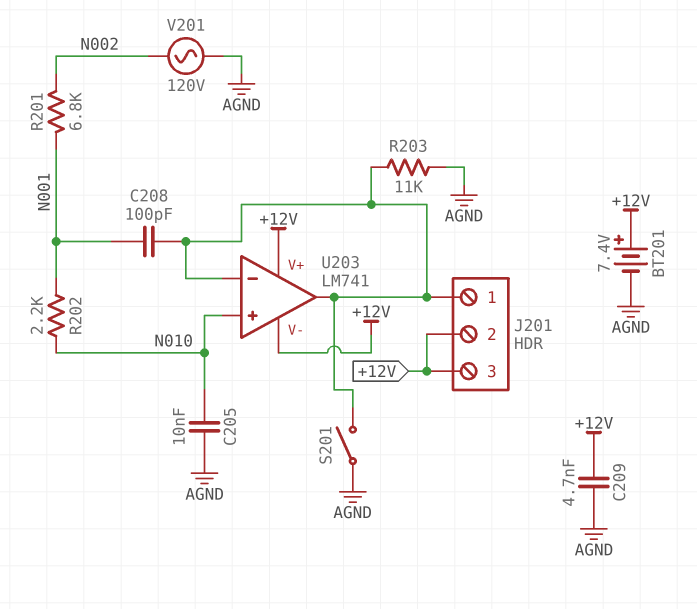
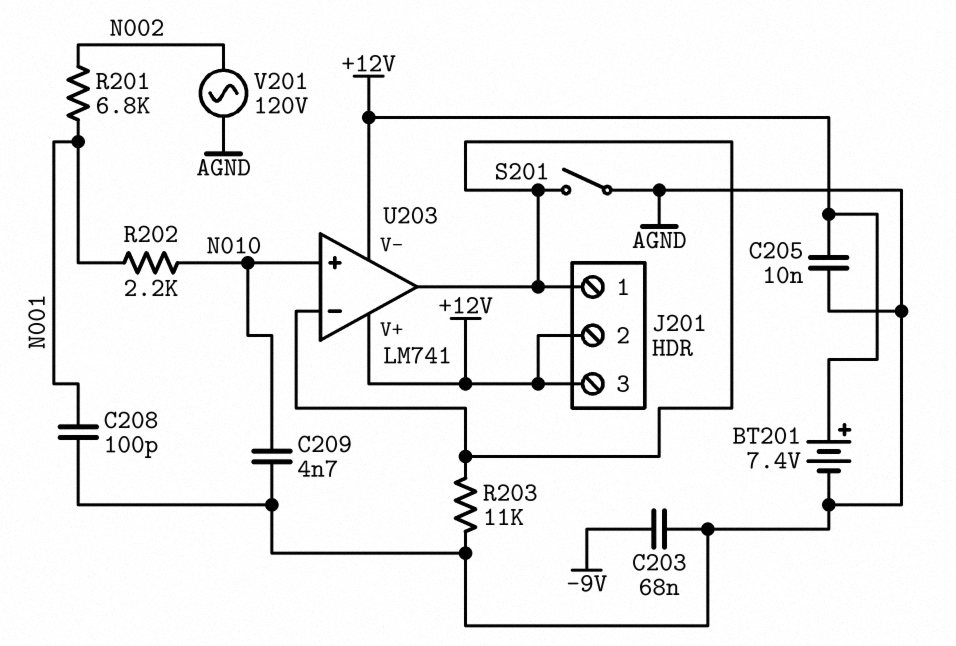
C203: none -> 68nF (-9V, AGND)
C205: 10nF (AGND, N010) -> 10nF (+12V, AGND)
C208: 100pF (J201/1, N001) -> 100pF (AGND, N001)
C209: 4.7nF (+12V, AGND) -> 4.7nF (AGND, N010)

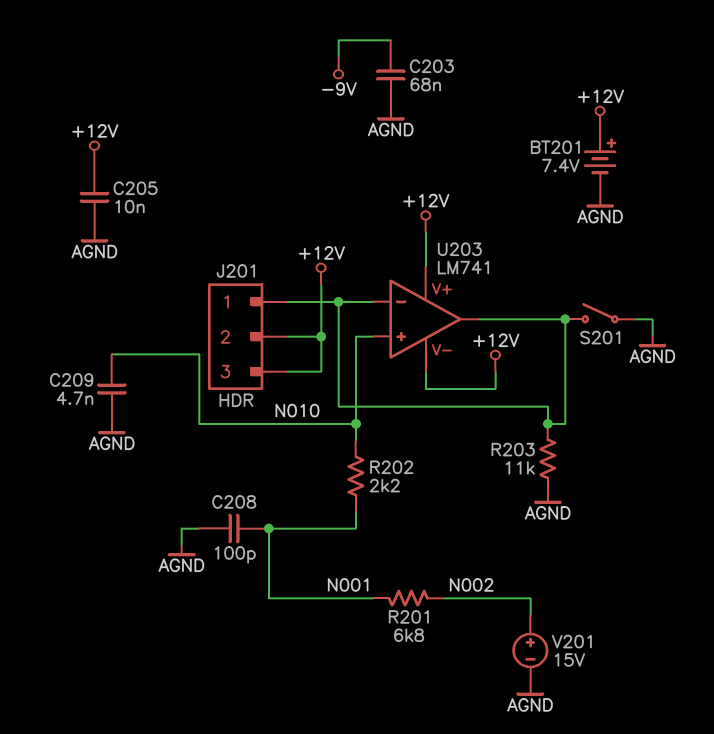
V201: AC 120V (AGND, N002) -> 15V (plus N002, minus AGND)

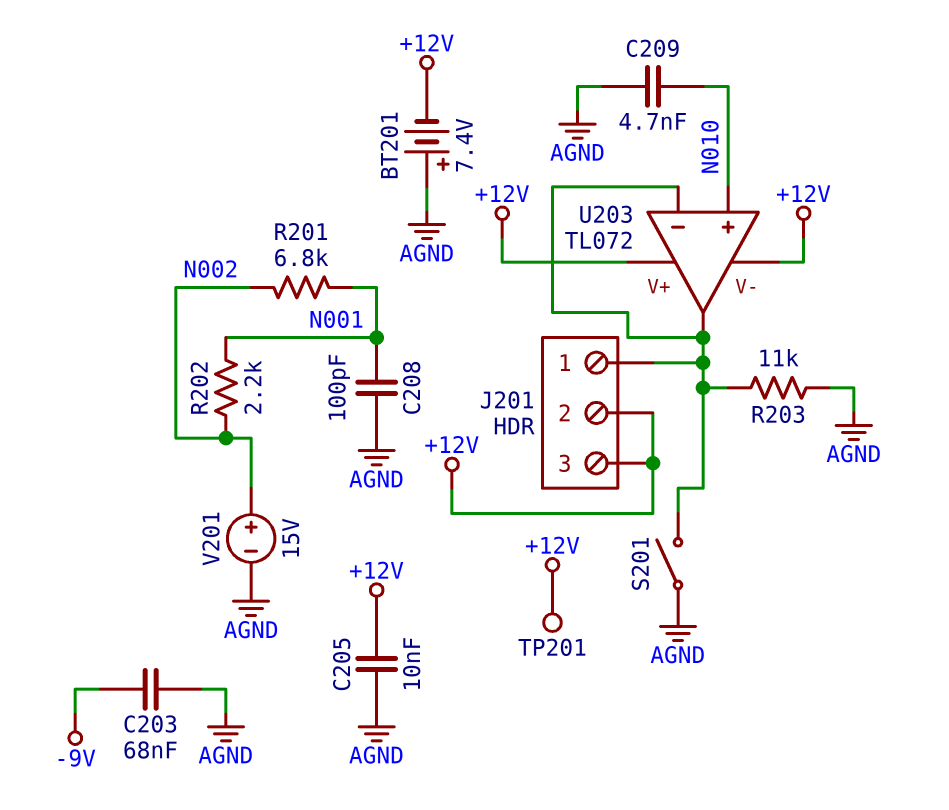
BT201: 7.4V (plus +12V, minus AGND) -> 7.4V (plus AGND, minus +12V)
R202: 2.2k (N001, N010) -> 2.2k (N001, N002)
TP201: none -> test point (+12V)
U203: LM741 -> TL072

